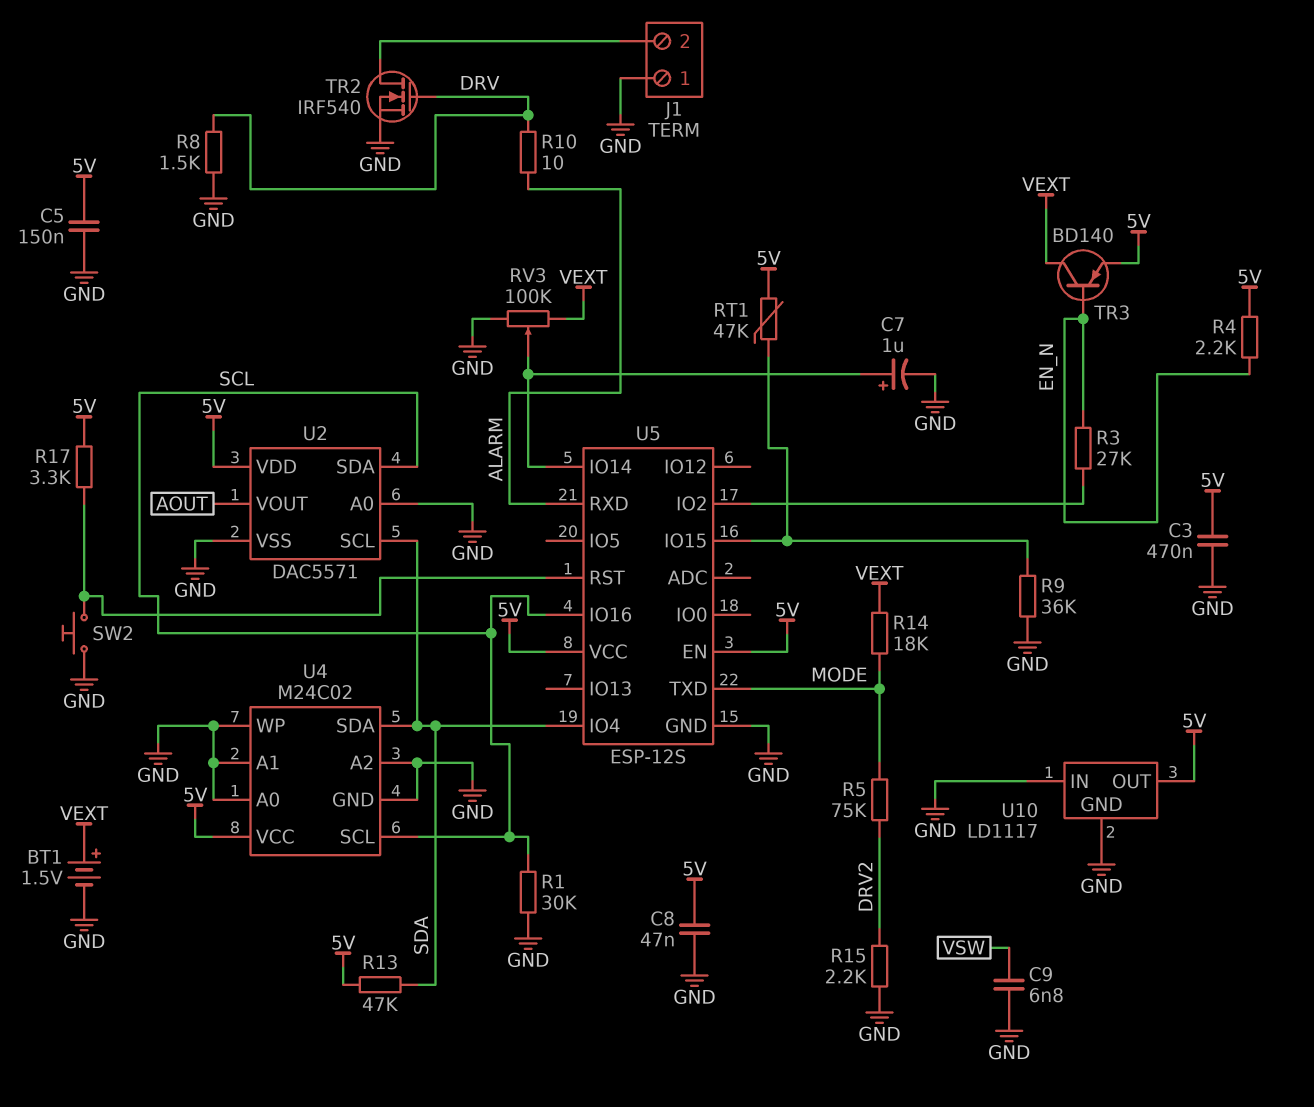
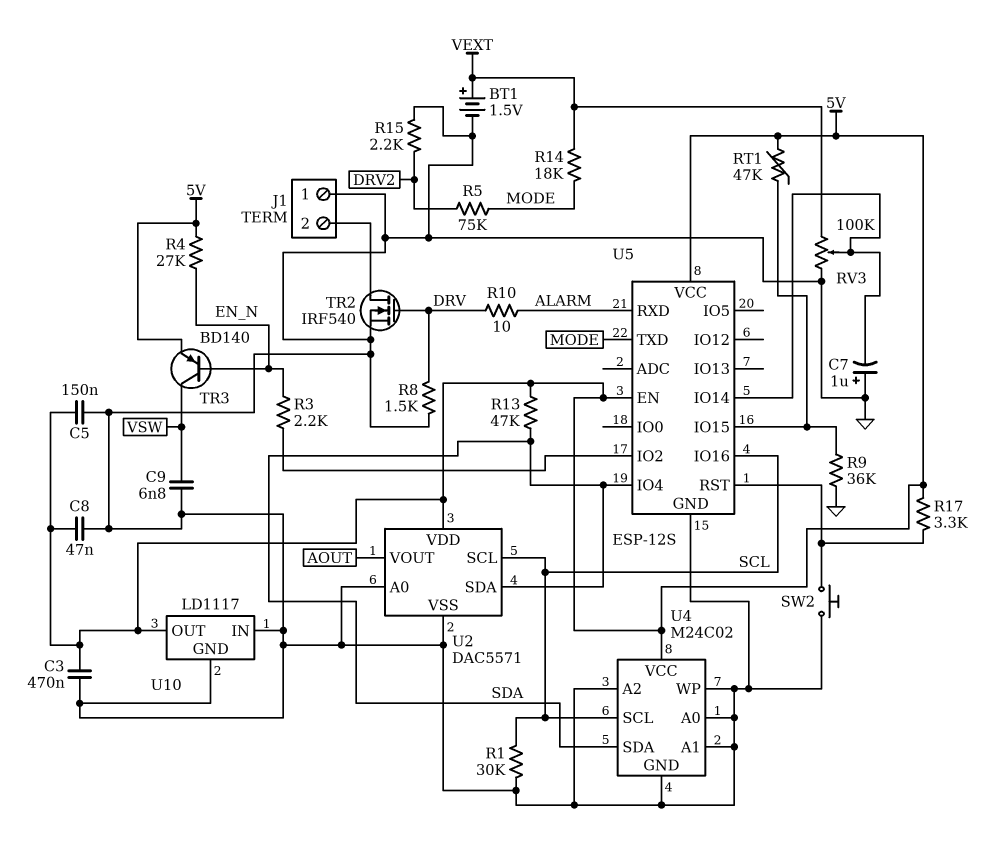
C7: 1uF (plus U5/IO14, minus GND) -> 1uF (plus GND, minus U5/IO14)
R3: 27k (EN_N, U5/IO2) -> 2.2k (EN_N, U5/IO2)
R4: 2.2k (5V, EN_N) -> 27k (5V, EN_N)
TR3: PNP BD140 (B EN_N, C VEXT, E 5V) -> PNP BD140 (B EN_N, C VSW, E 5V)
U2 pin SCL: SDA -> SCL
U2 pin SDA: SCL -> SDA

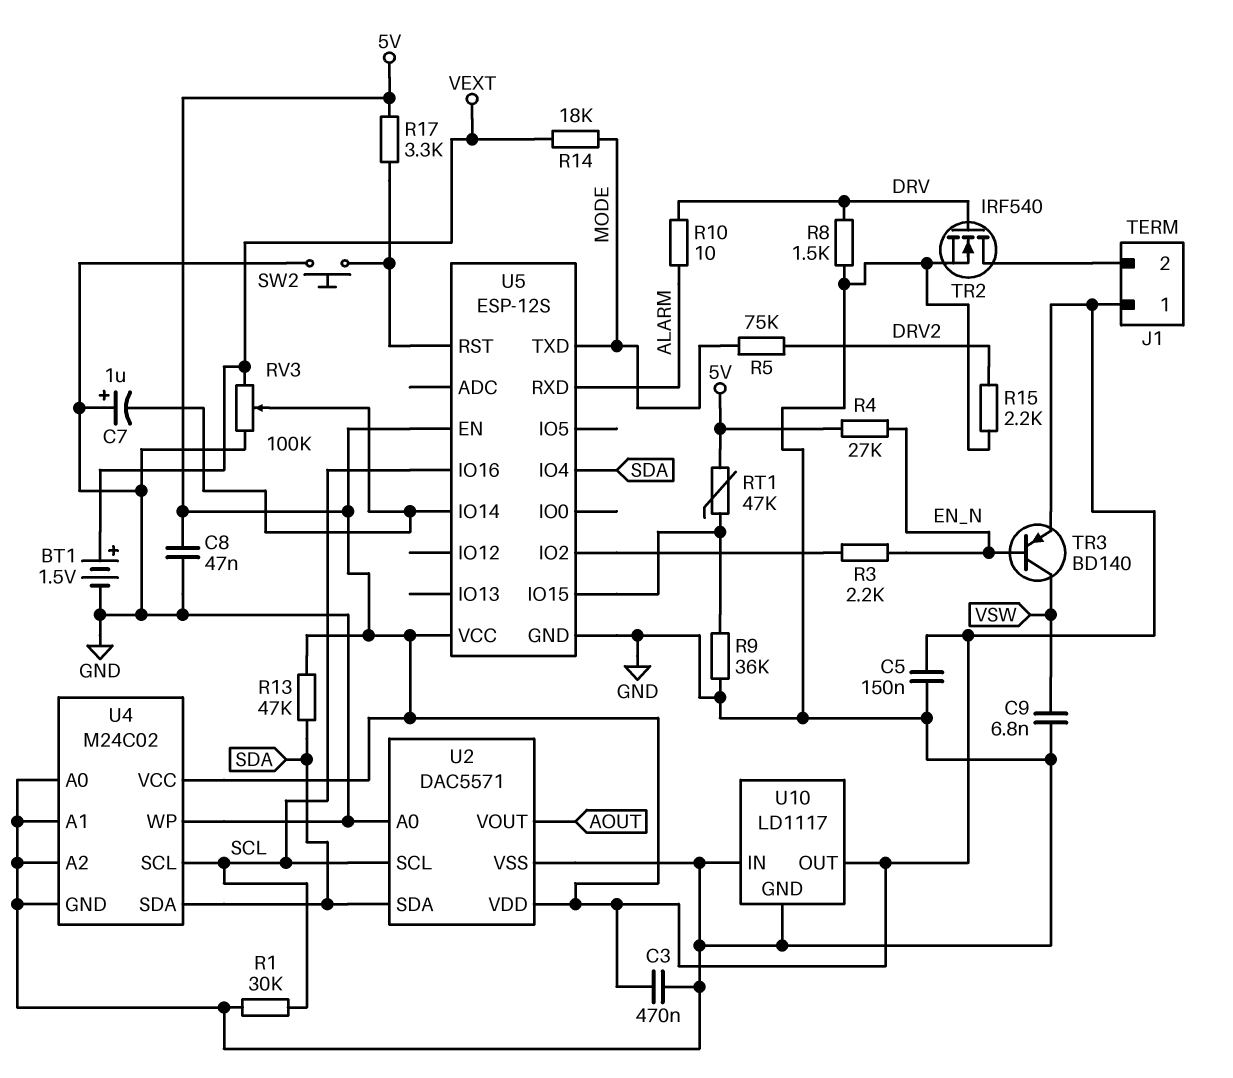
J1 pin 1: GND -> 5V

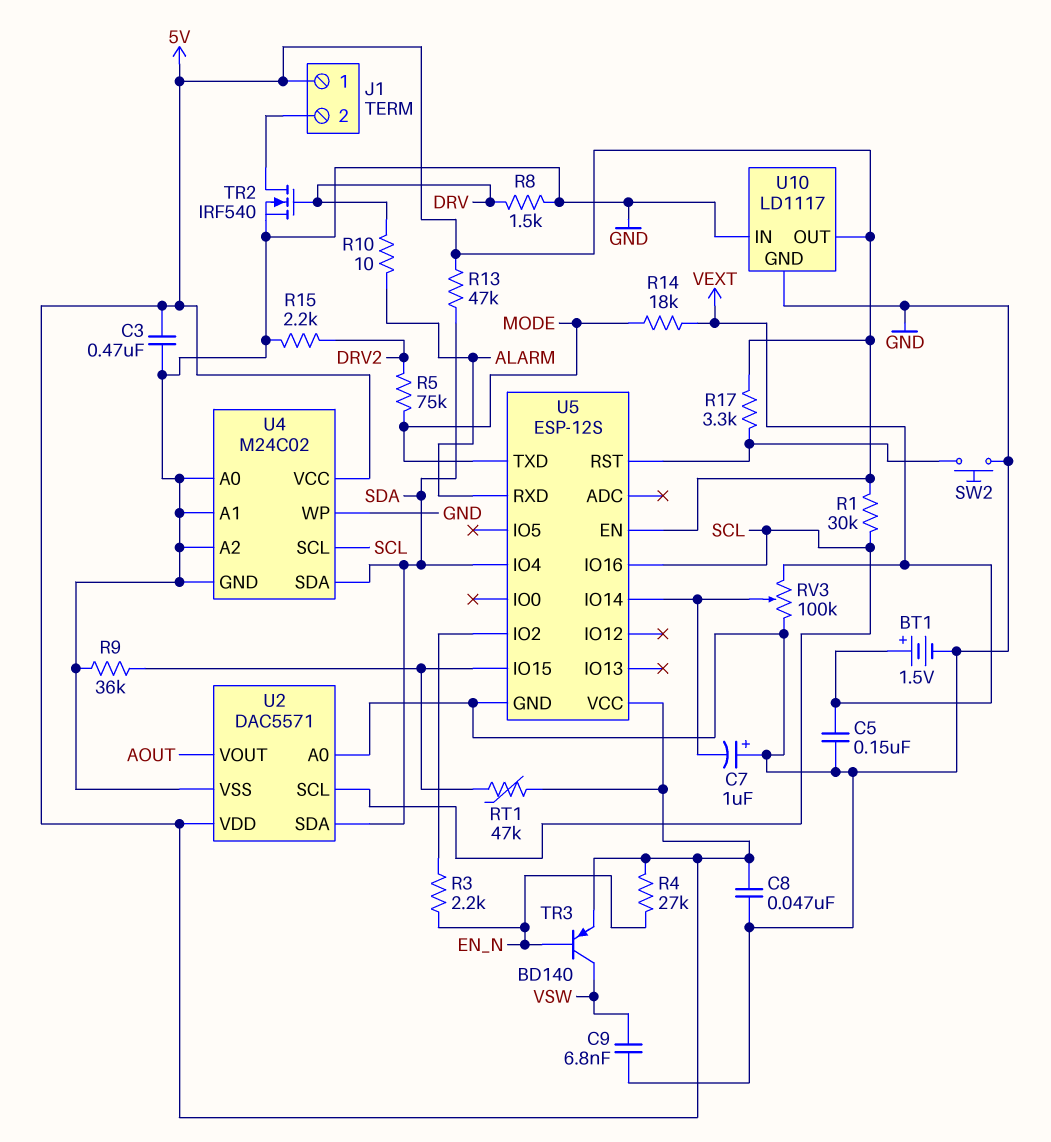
C5: 150nF (5V, GND) -> 150nF (GND, VEXT)
R1: 30k (GND, SCL) -> 30k (5V, SCL)

